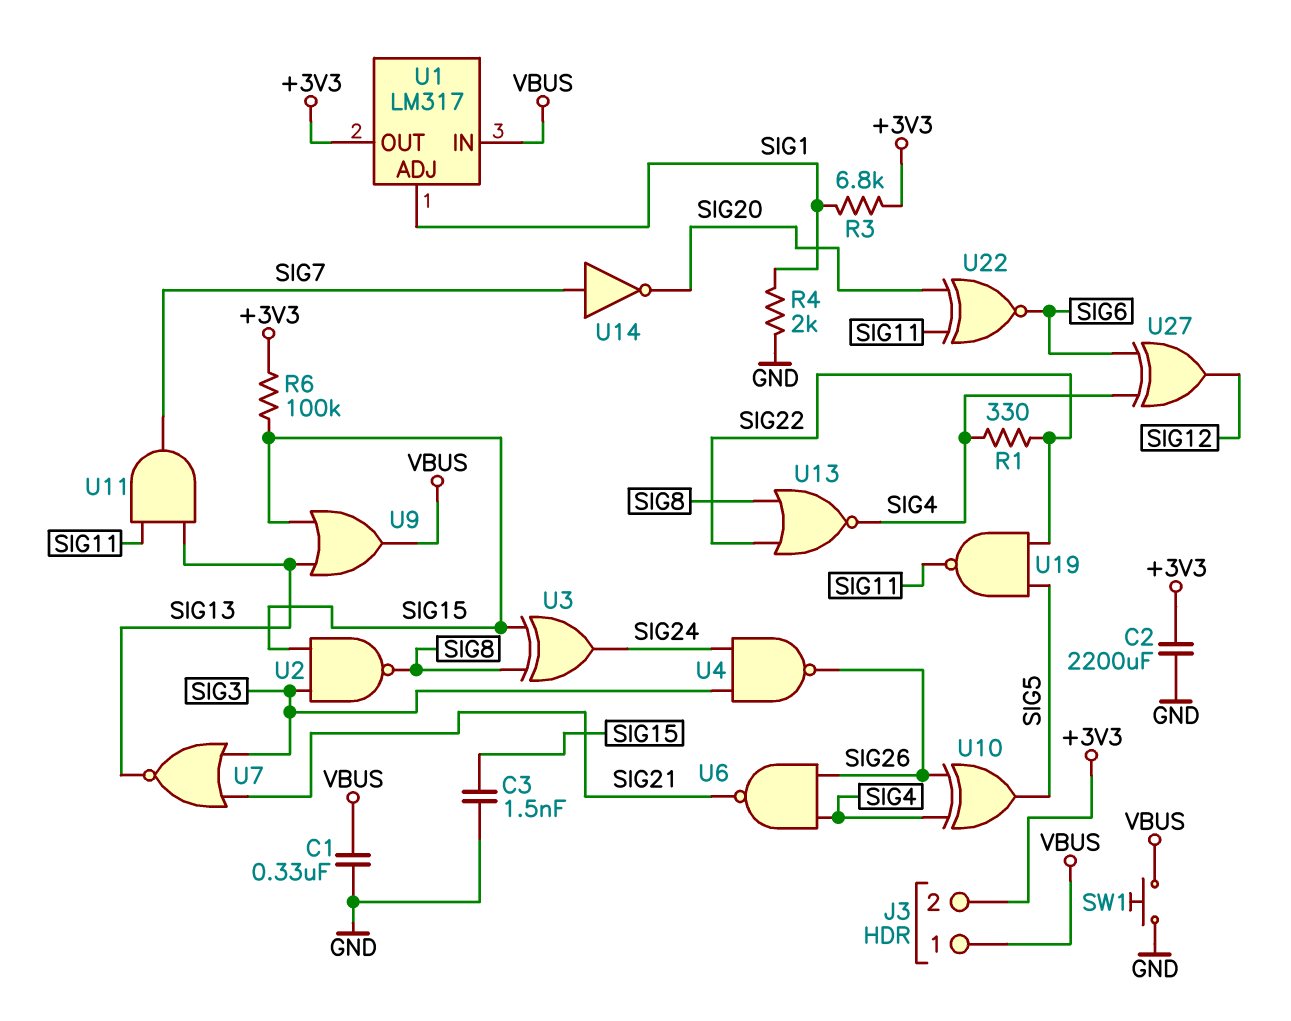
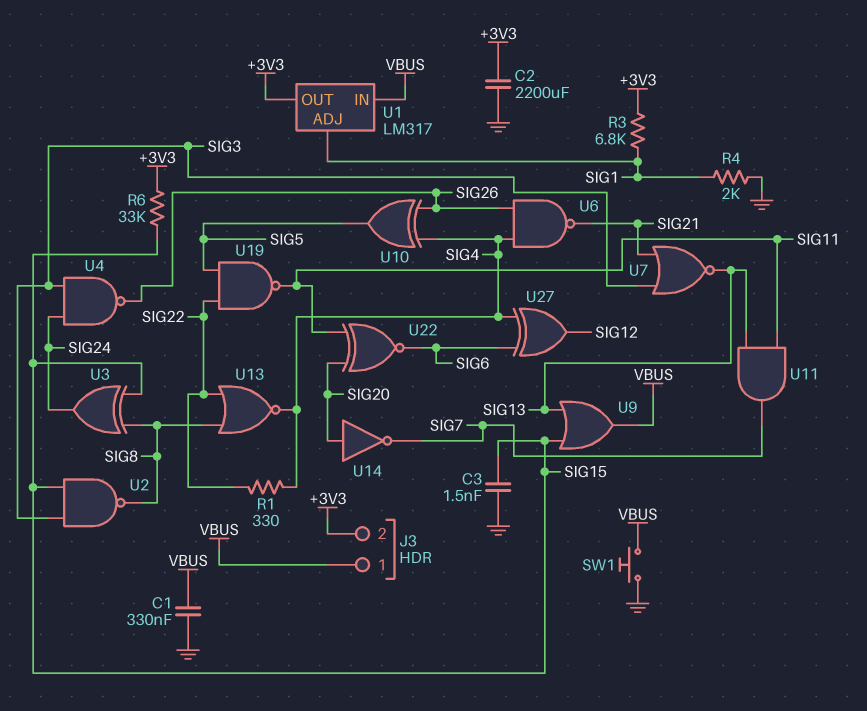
R6: 100k (+3V3, SIG15) -> 33k (+3V3, SIG15)
U14: NOT (in SIG7, out SIG20) -> NOT (in SIG20, out SIG7)

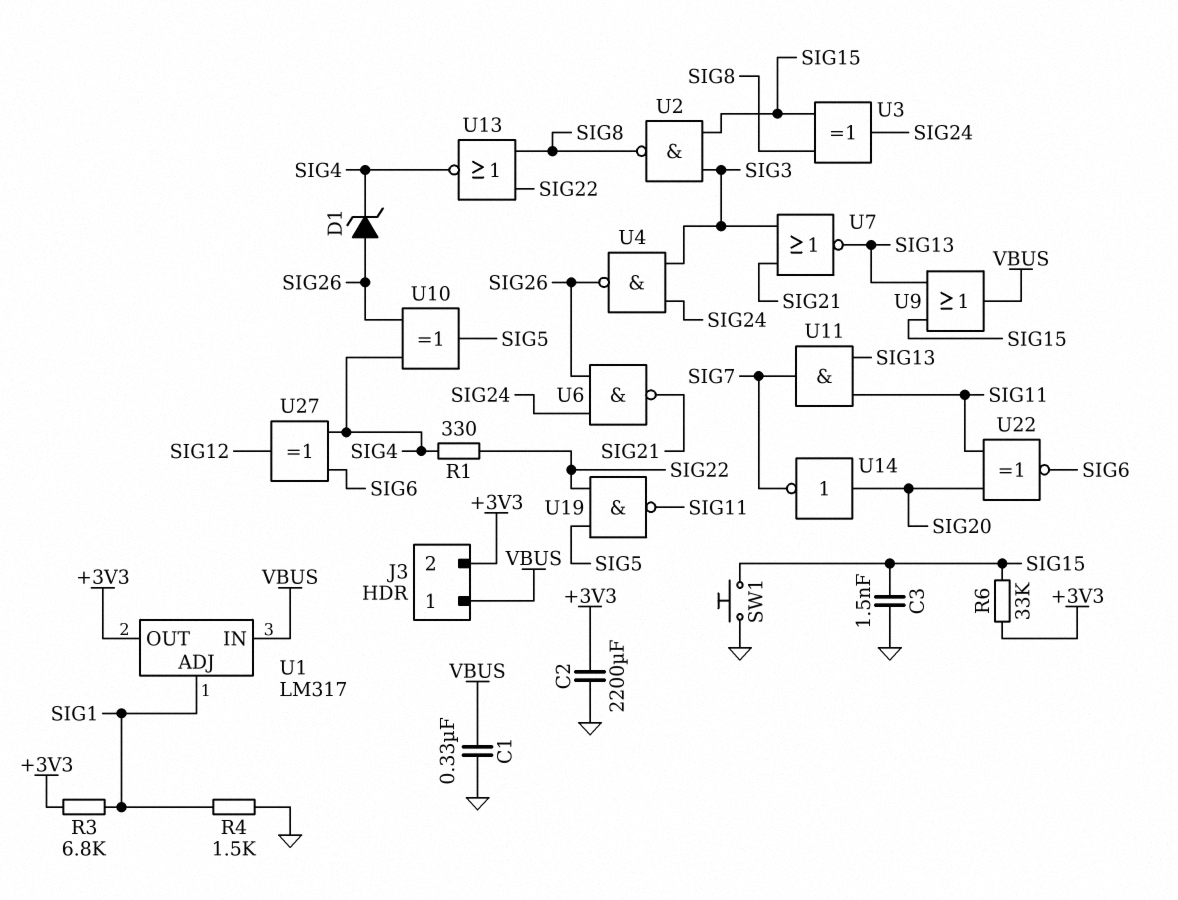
D1: none -> zener (A SIG26, K SIG4)
R4: 2k (GND, SIG1) -> 1.5k (GND, SIG1)
SW1: button (GND, VBUS) -> button (GND, SIG15)
U6: NAND (in SIG4, in SIG26, out SIG21) -> NAND (in SIG24, in SIG26, out SIG21)

